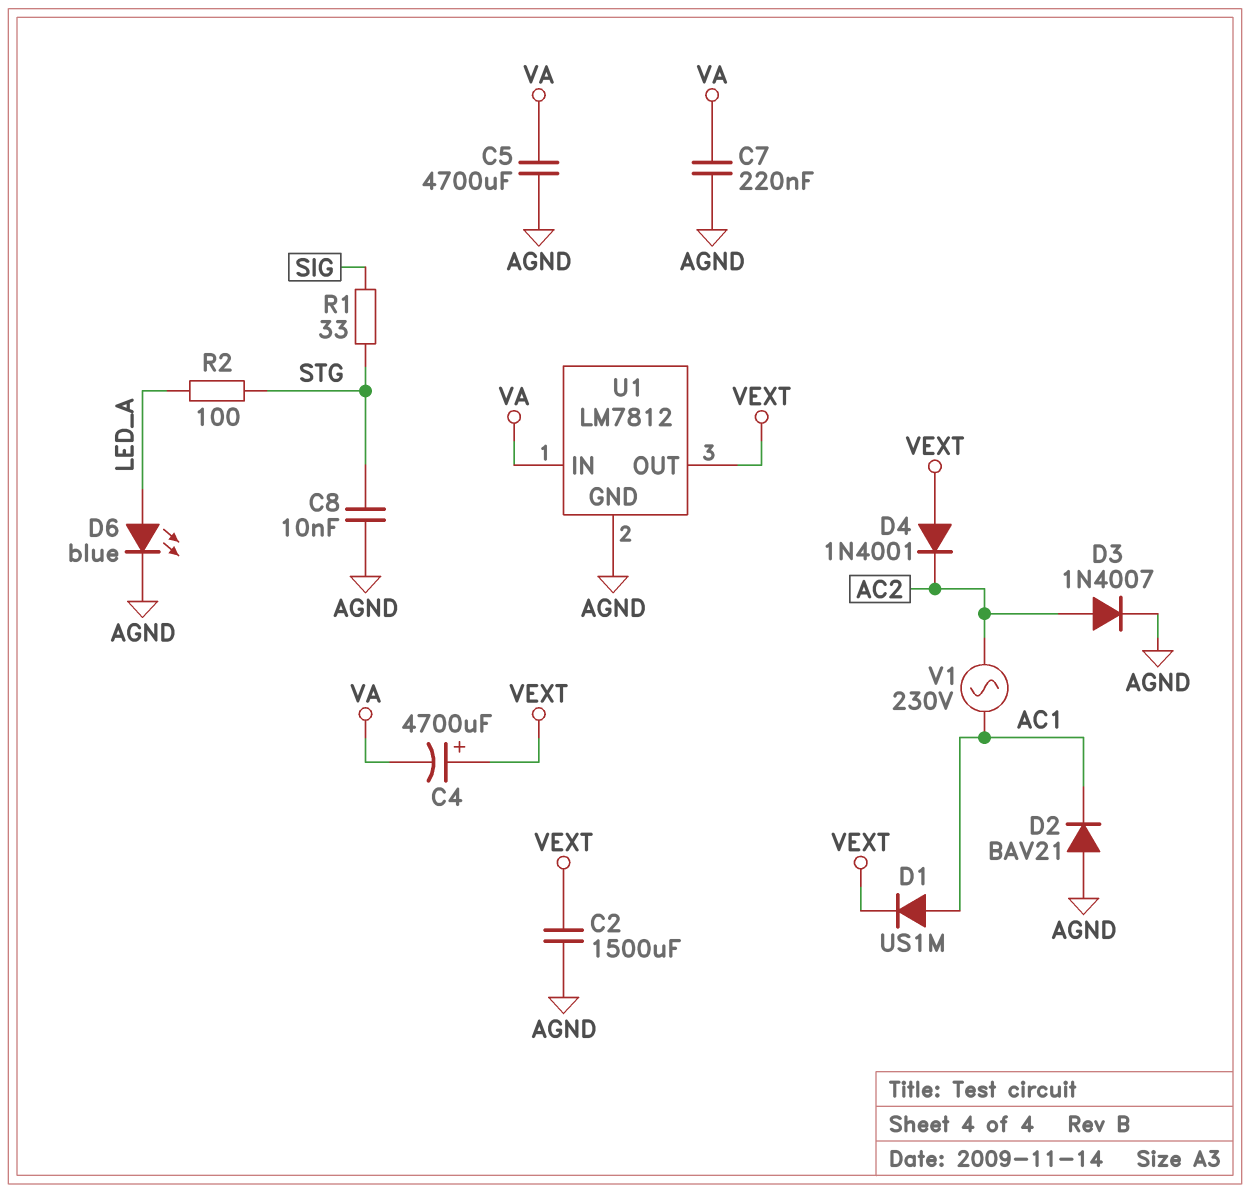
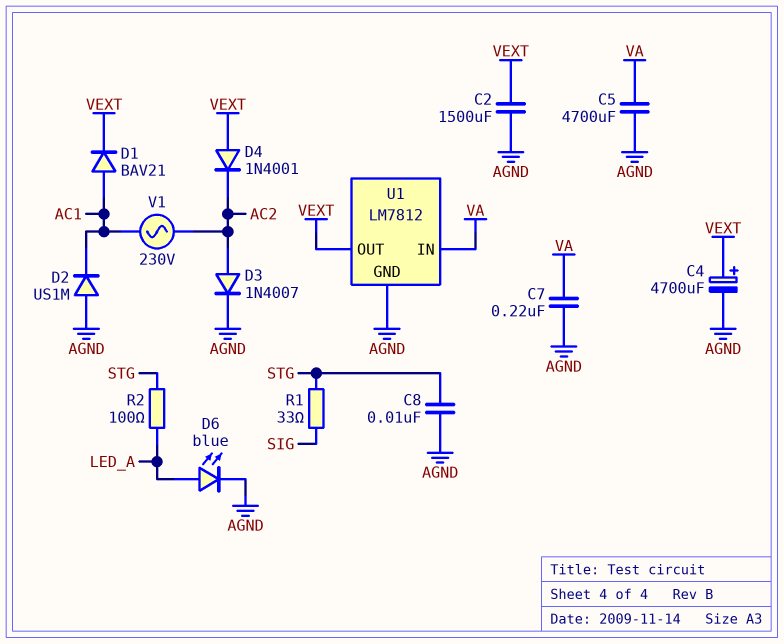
C4: 4700uF (plus VEXT, minus VA) -> 4700uF (plus VEXT, minus AGND)
D1: diode US1M (A AC1, K VEXT) -> diode BAV21 (A AC1, K VEXT)
D2: diode BAV21 (A AGND, K AC1) -> diode US1M (A AGND, K AC1)

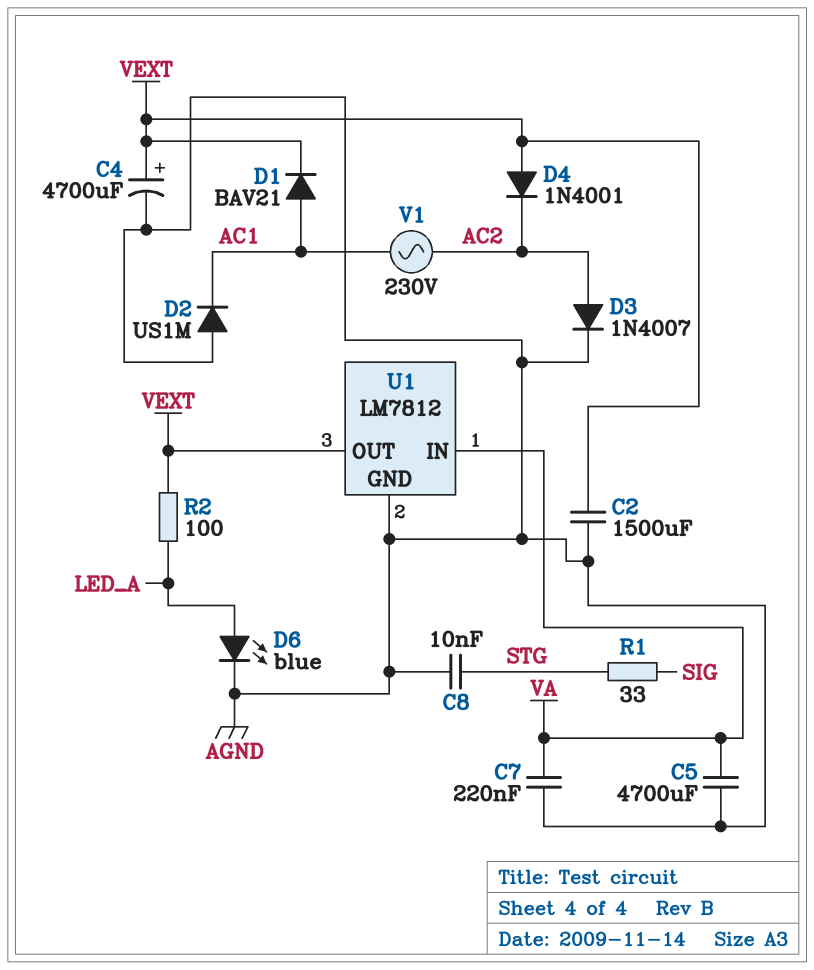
R2: 100 (LED_A, STG) -> 100 (LED_A, VEXT)

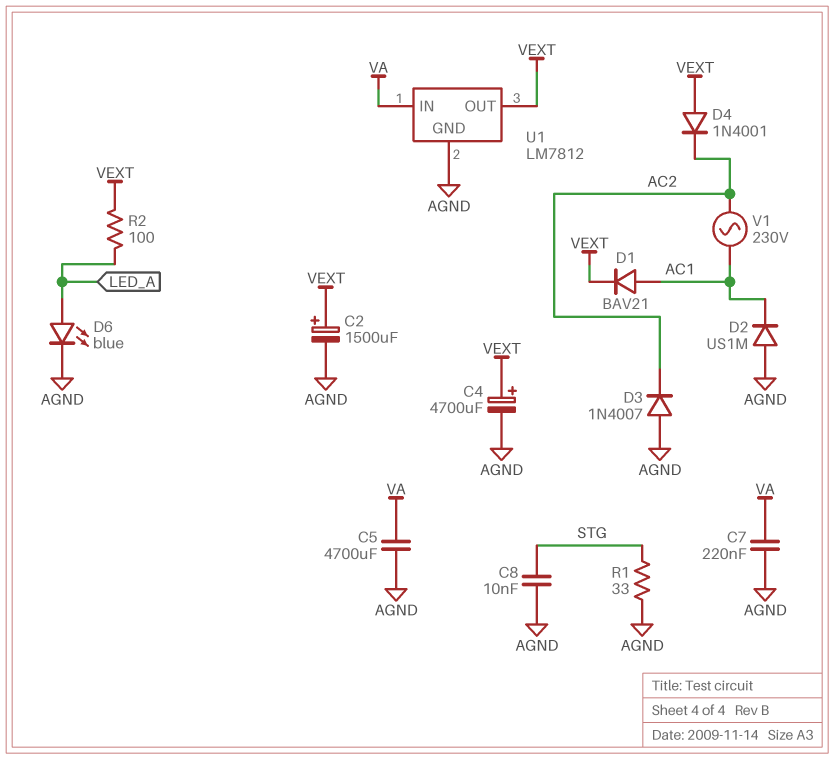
C2: 1500uF (AGND, VEXT) -> 1500uF (plus VEXT, minus AGND)
D3: diode 1N4007 (A AC2, K AGND) -> diode 1N4007 (A AGND, K AC2)
R1: 33 (SIG, STG) -> 33 (AGND, STG)

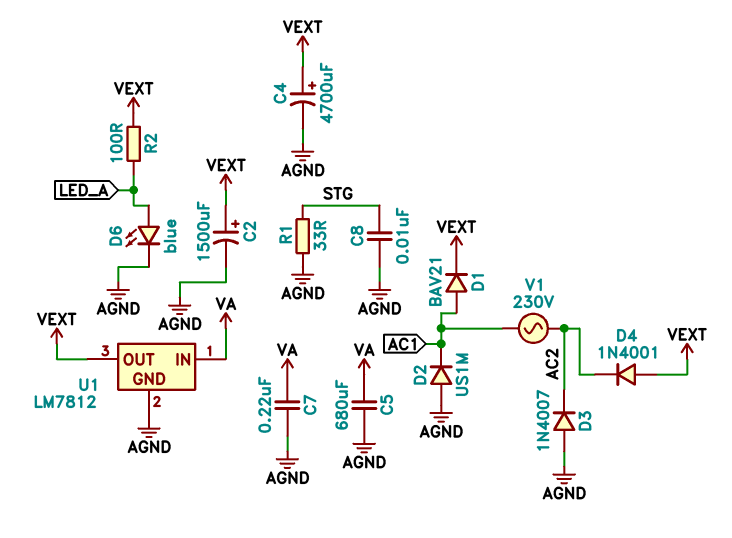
C5: 4700uF (AGND, VA) -> 680uF (AGND, VA)

